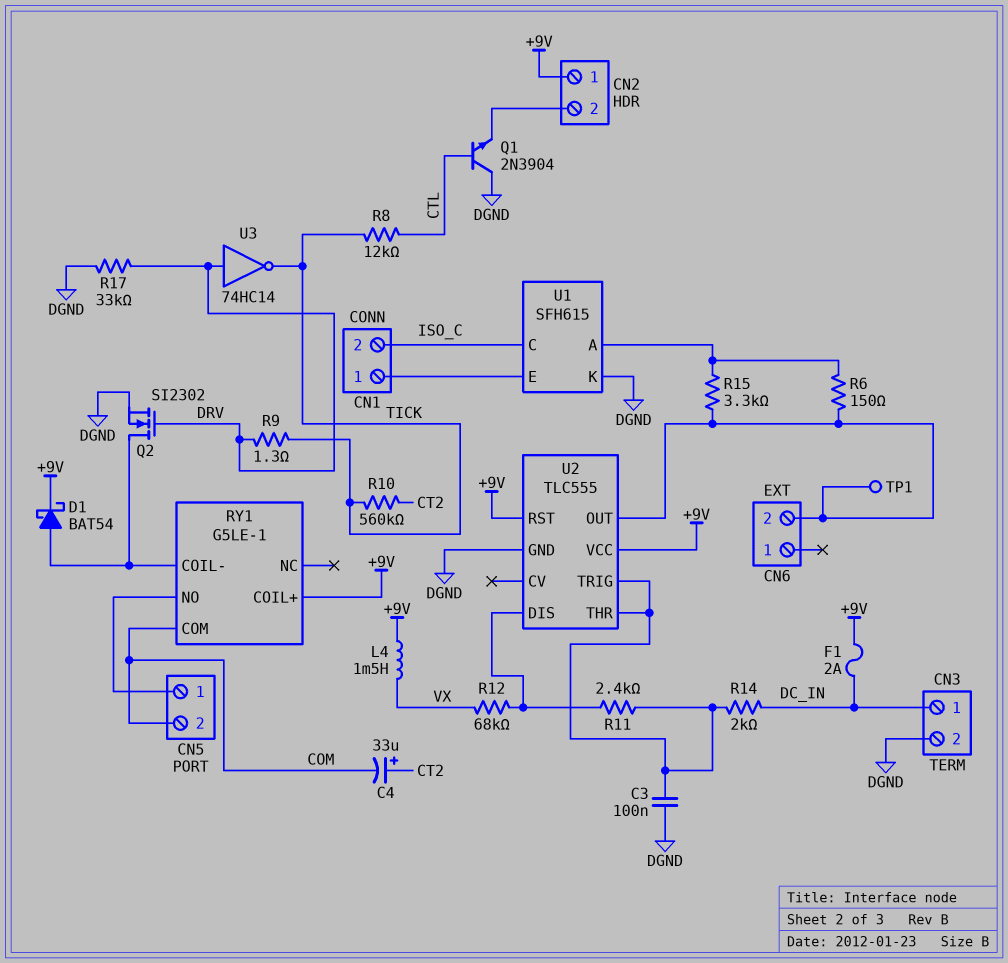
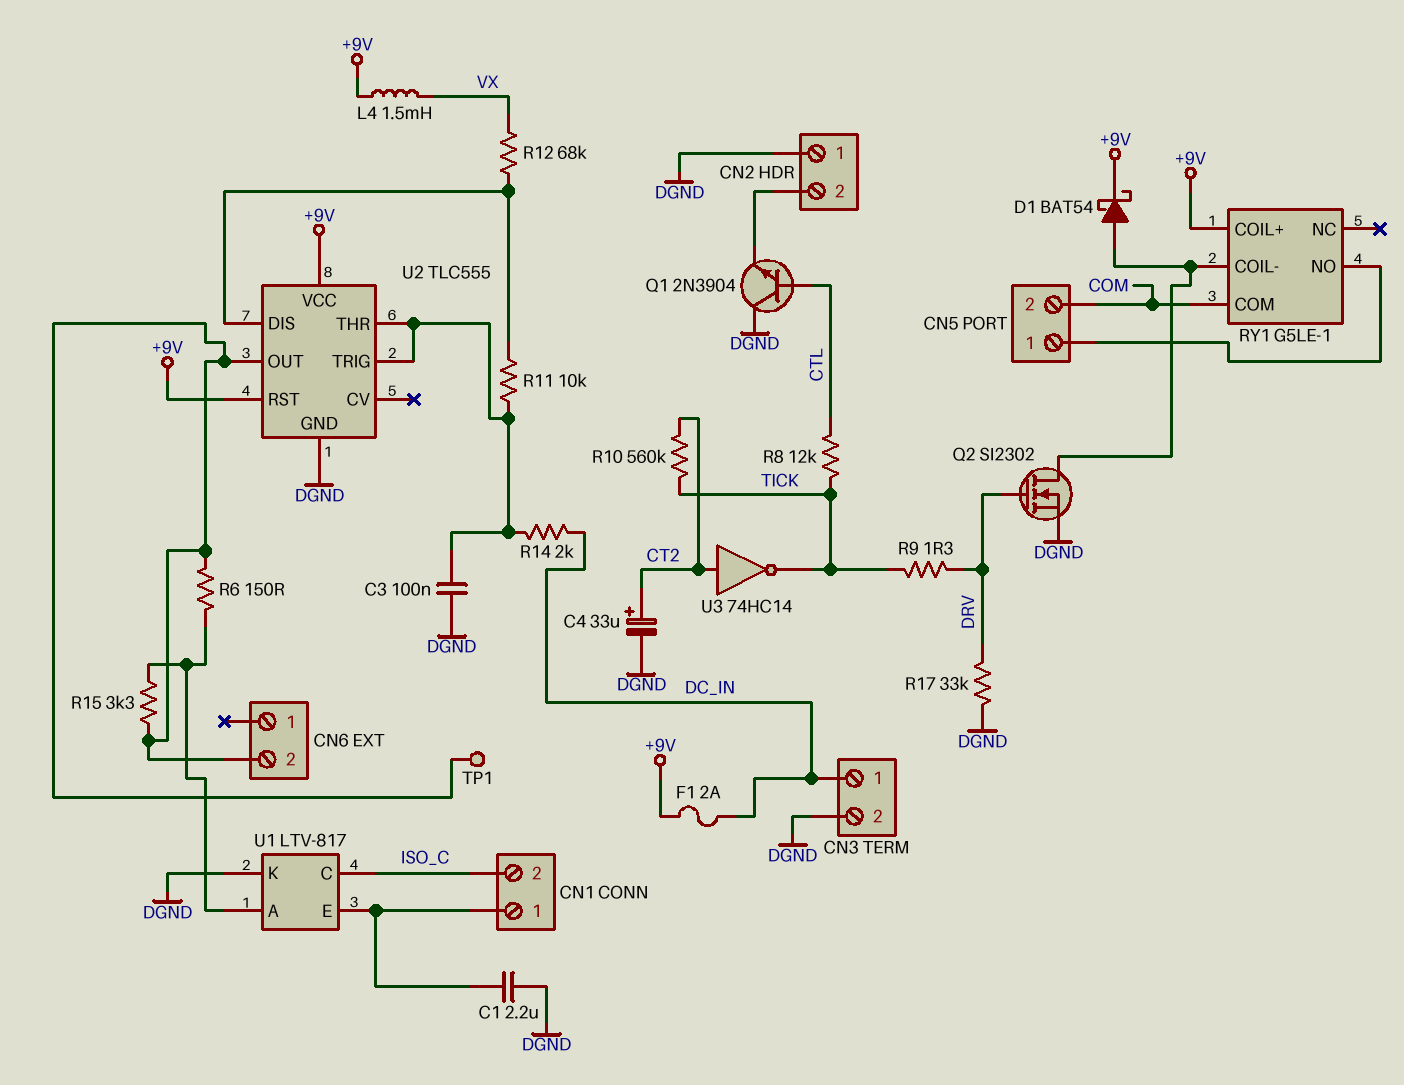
C1: none -> 2.2uF (CN1/1, DGND)
C4: 33uF (plus CT2, minus COM) -> 33uF (plus CT2, minus DGND)
CN2 pin 1: +9V -> DGND
R11: 2.4k (U2/DIS, U2/THR) -> 10k (U2/DIS, U2/THR)
U1: SFH615 -> LTV-817
U3: NOT 74HC14 (in DRV, out TICK) -> NOT 74HC14 (in CT2, out TICK)

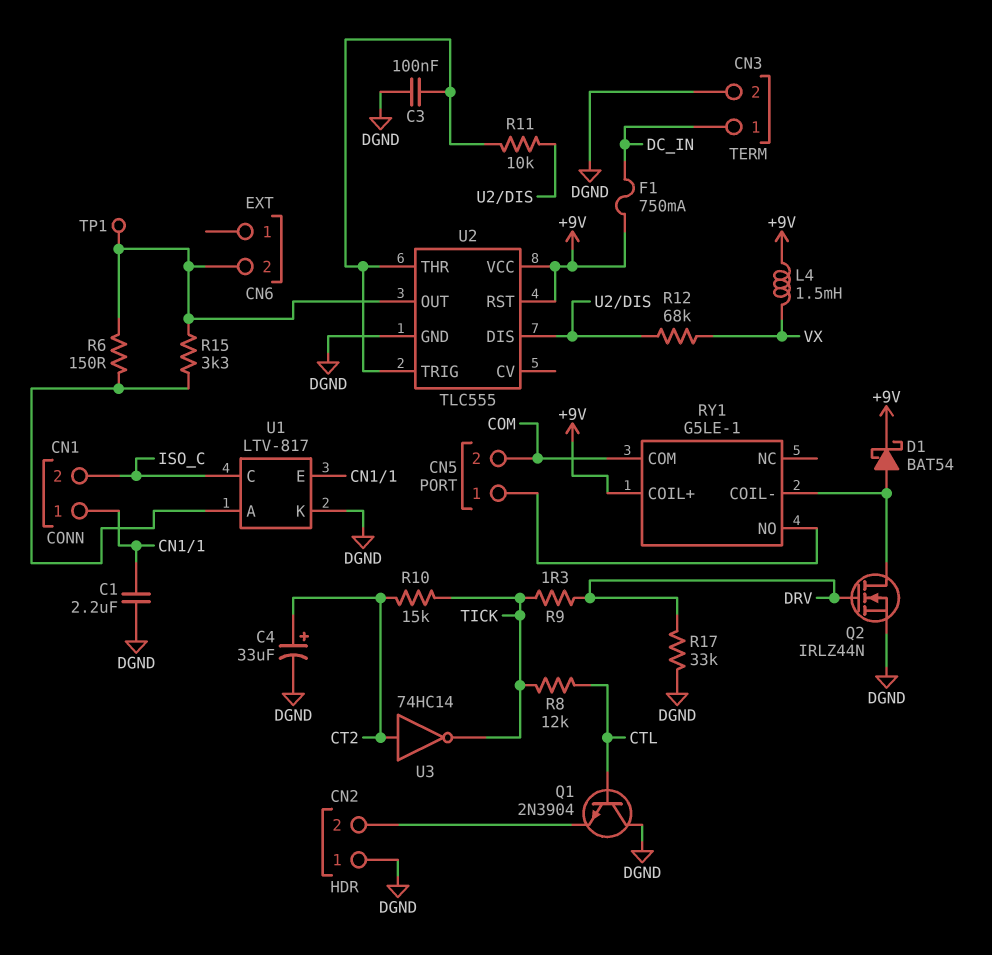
F1: 2A (+9V, DC_IN) -> 750mA (+9V, DC_IN)
Q2: NMOS SI2302 (G DRV, D RY1/COIL-, S DGND) -> NMOS IRLZ44N (G DRV, D RY1/COIL-, S DGND)
R10: 560k (CT2, TICK) -> 15k (CT2, TICK)
R14: 2k (DC_IN, U2/THR) -> none

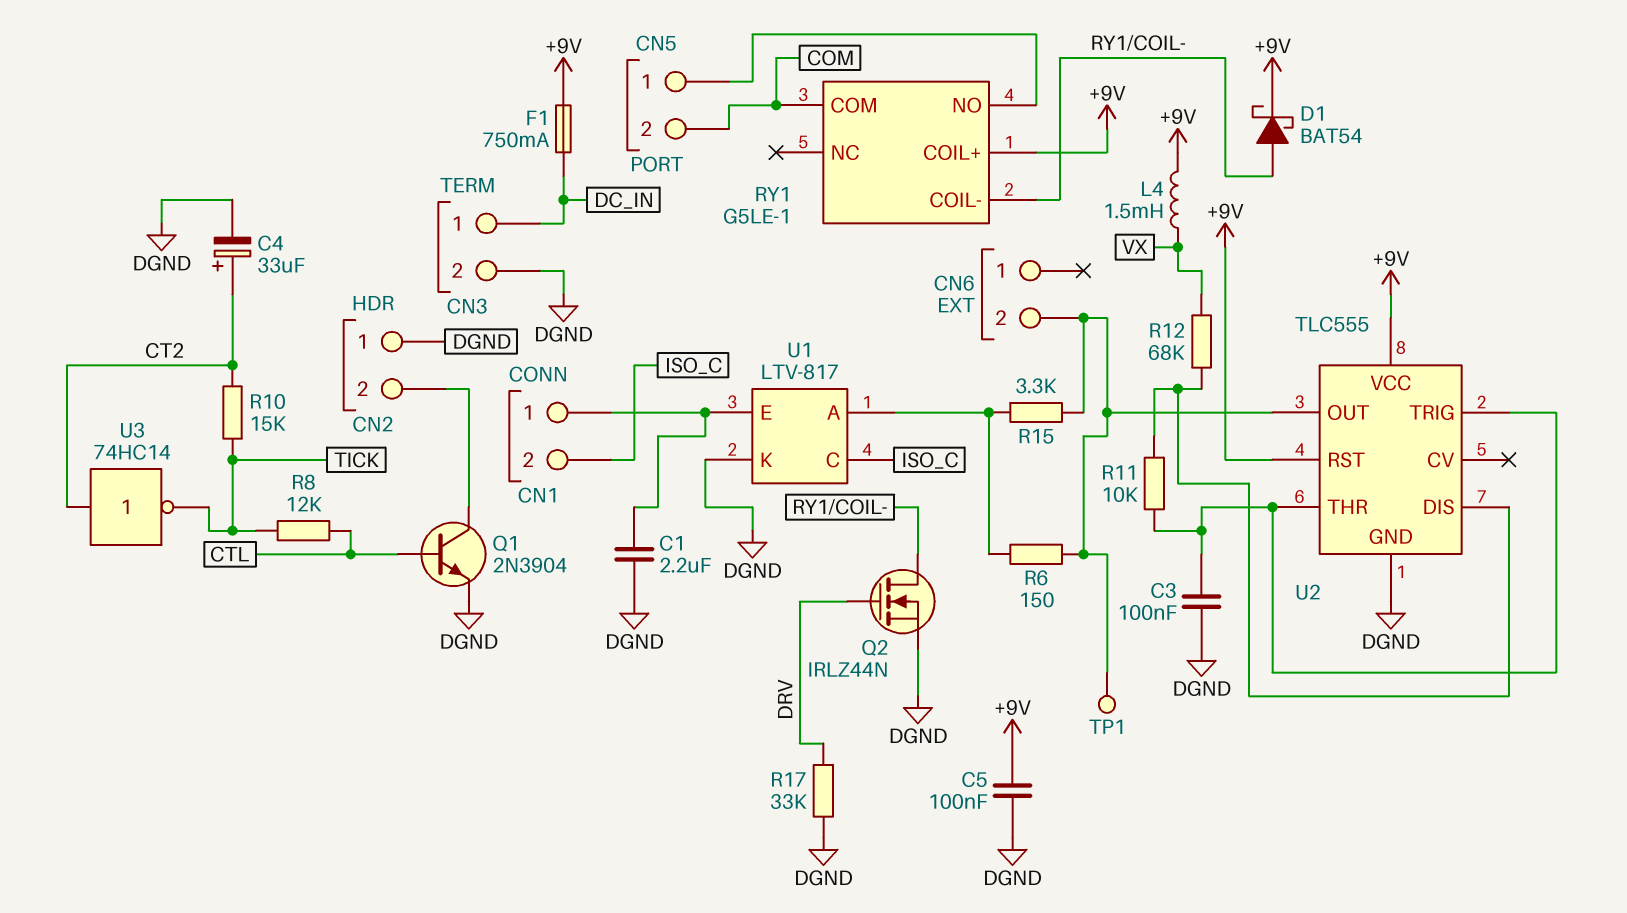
C5: none -> 100nF (+9V, DGND)
Q1: NPN 2N3904 (B CTL, C DGND, E CN2/2) -> NPN 2N3904 (B CTL, C CN2/2, E DGND)
R9: 1.3 (DRV, TICK) -> none

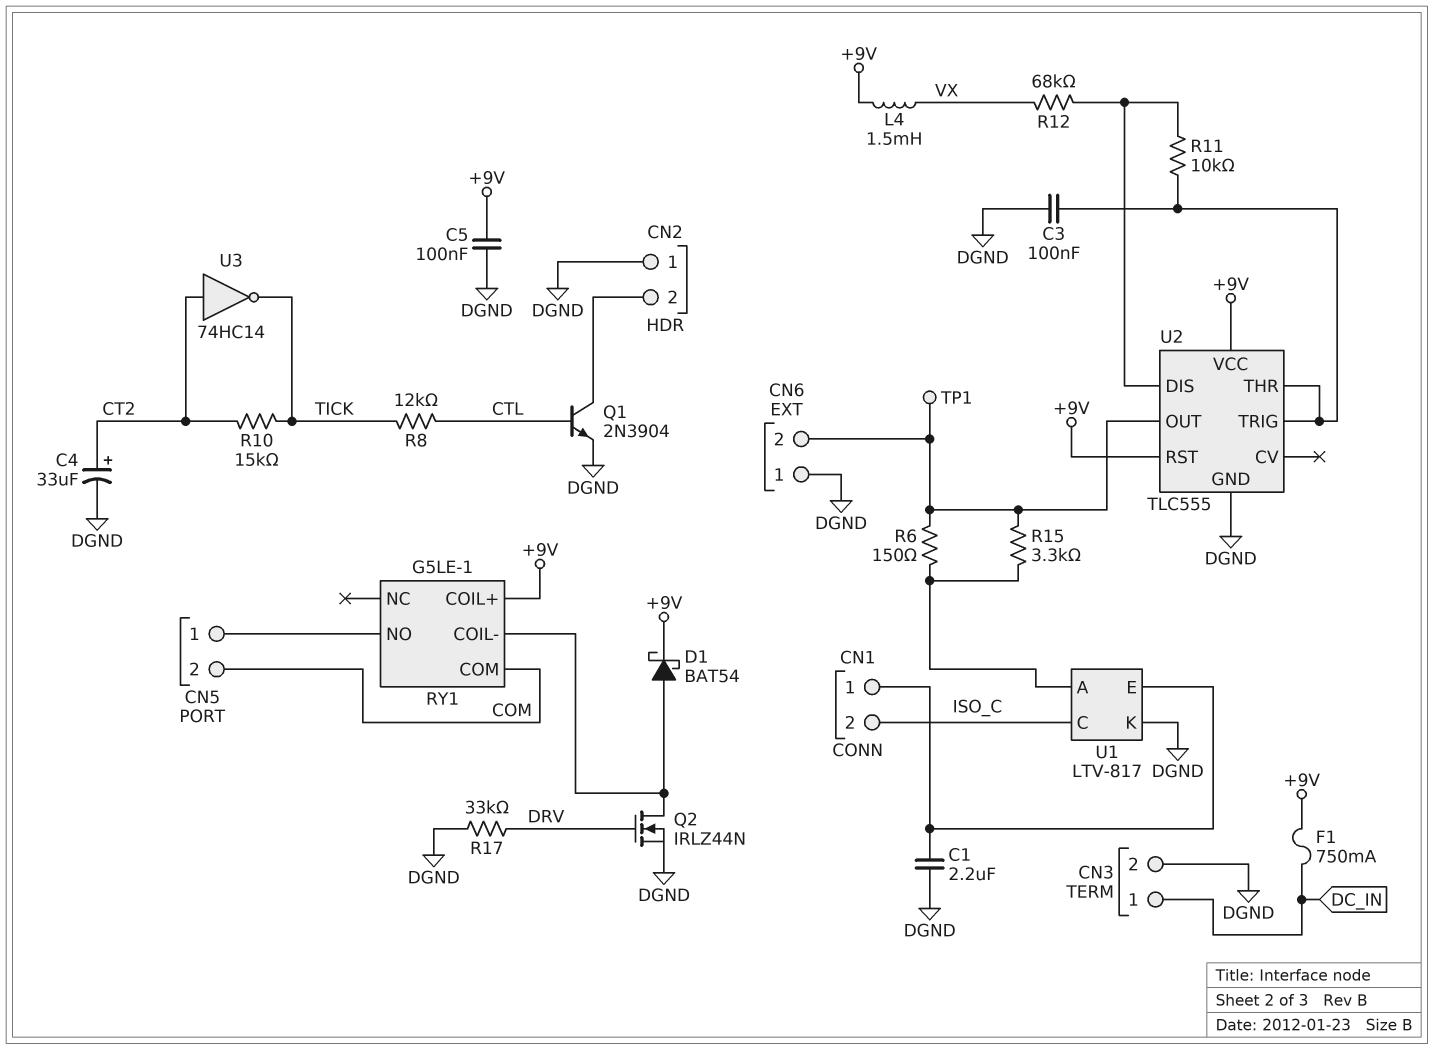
CN6 pin 1: none -> DGND

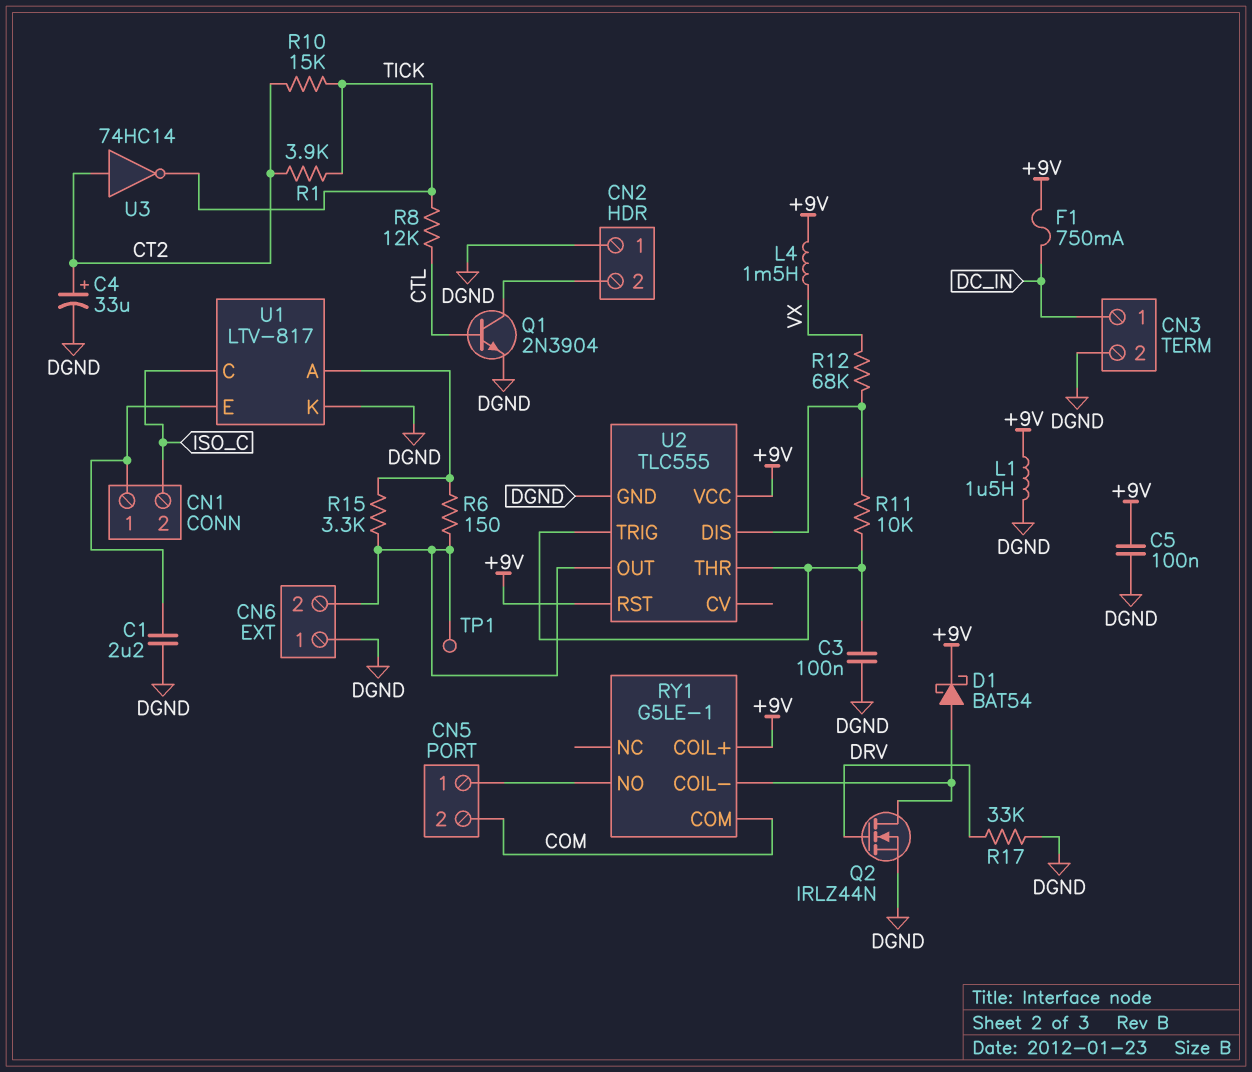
L1: none -> 1.5uH (+9V, DGND)
R1: none -> 3.9k (CT2, TICK)

